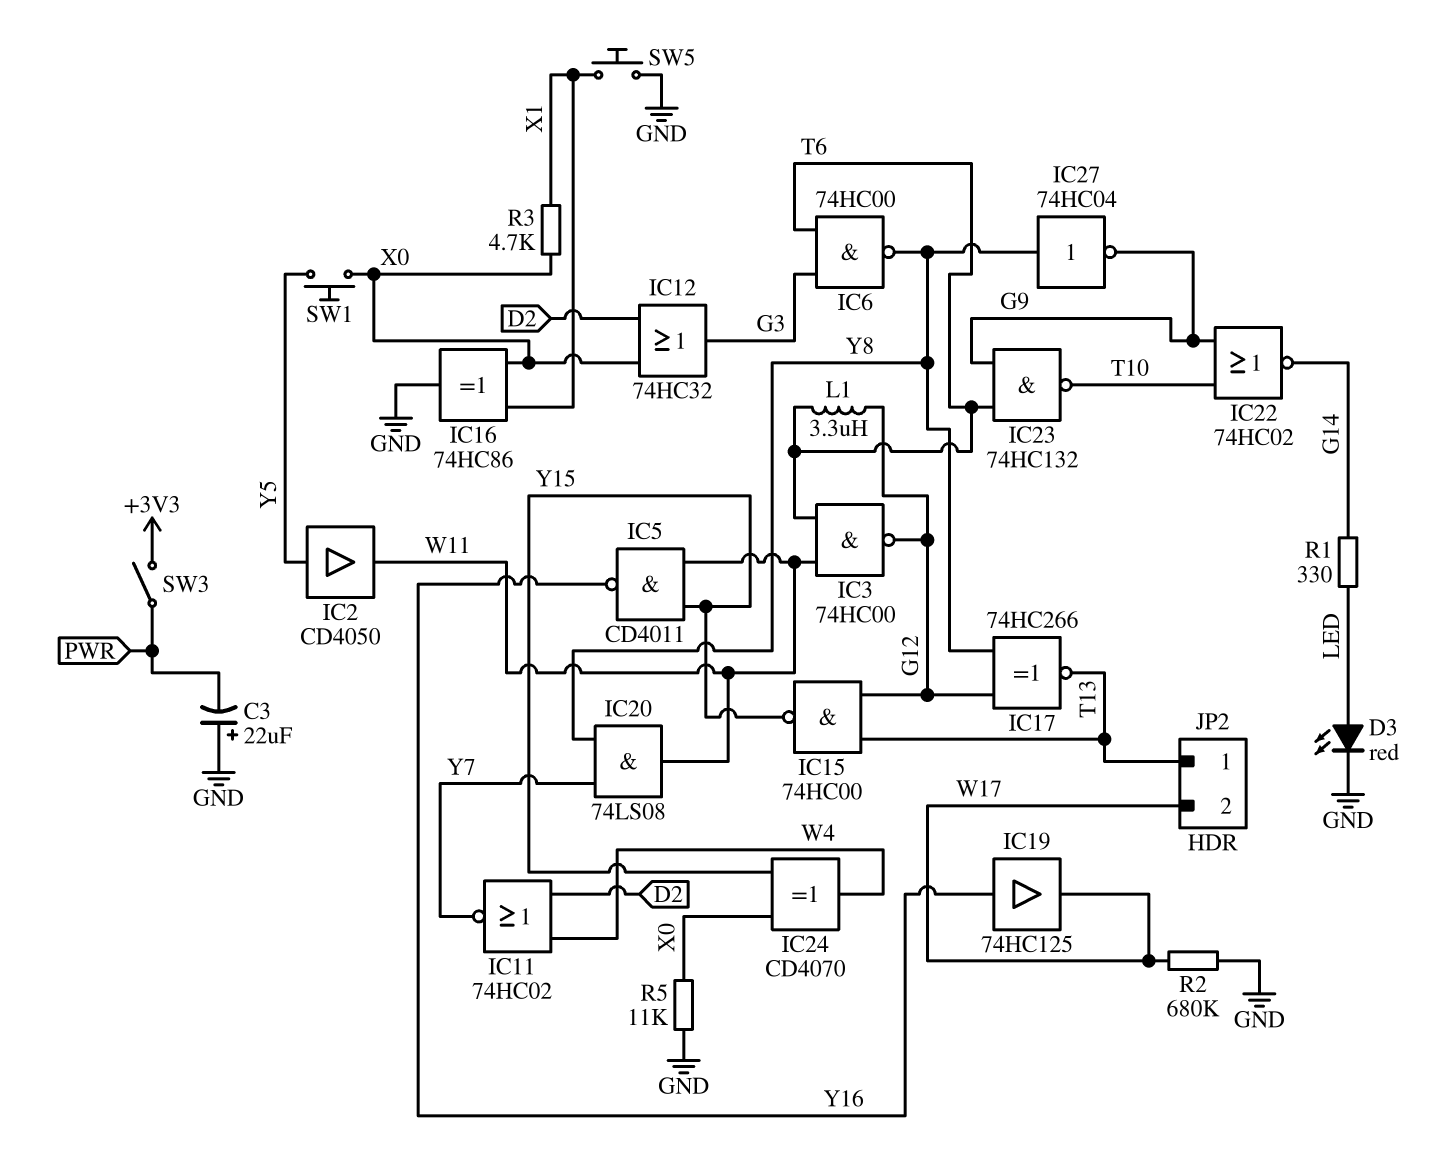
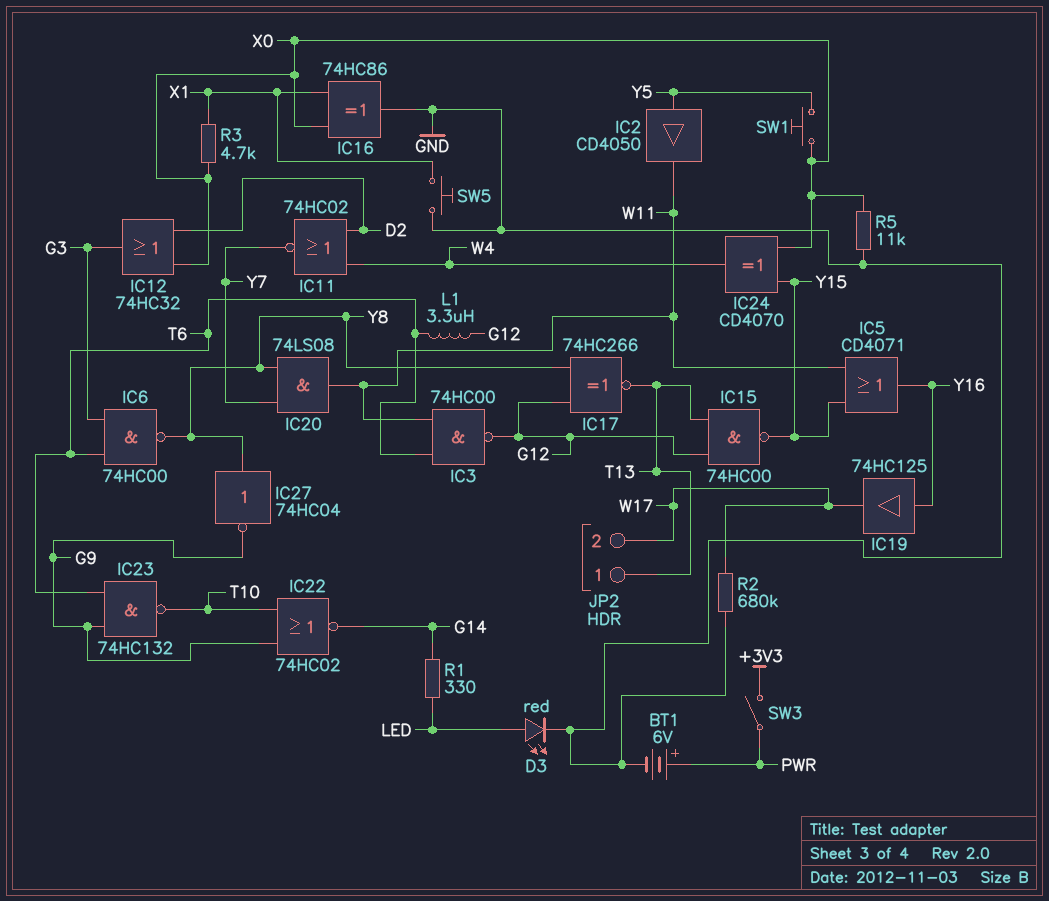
BT1: none -> 6V (plus PWR, minus GND)
C3: 22uF (plus GND, minus PWR) -> none
IC5: NAND CD4011 (in W11, in Y15, out Y16) -> OR CD4071 (in W11, in Y15, out Y16)

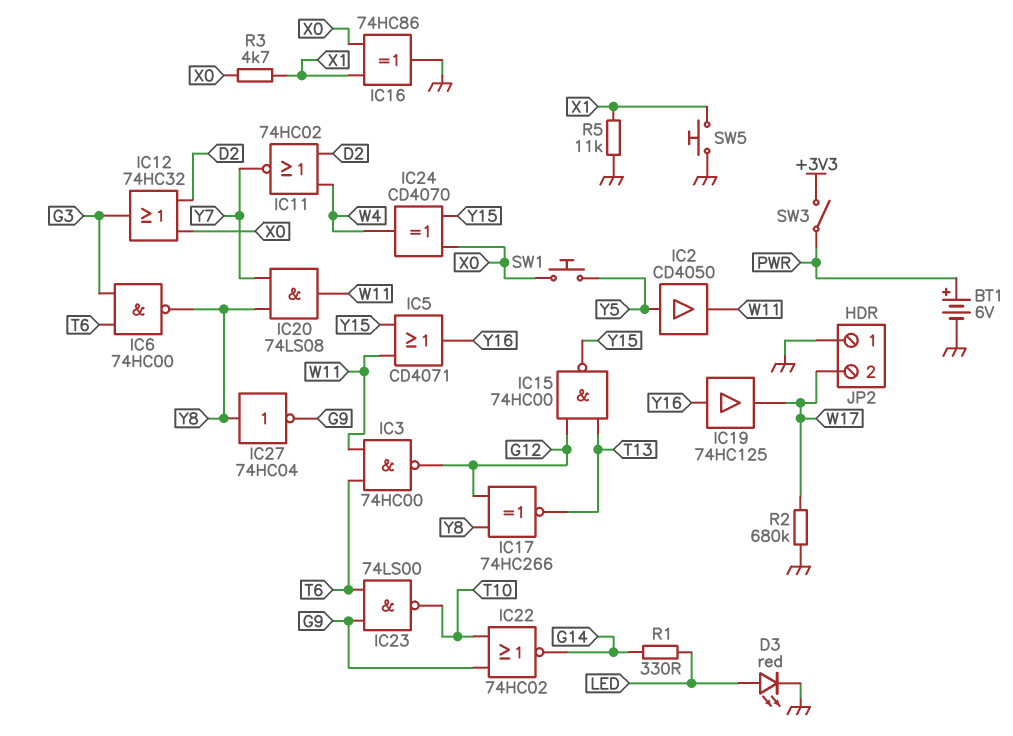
IC23: NAND 74HC132 (in G9, in T6, out T10) -> NAND 74LS00 (in G9, in T6, out T10)
JP2 pin 1: T13 -> GND
L1: 3.3uH (G12, T6) -> none
R5: 11k (GND, X0) -> 11k (GND, X1)

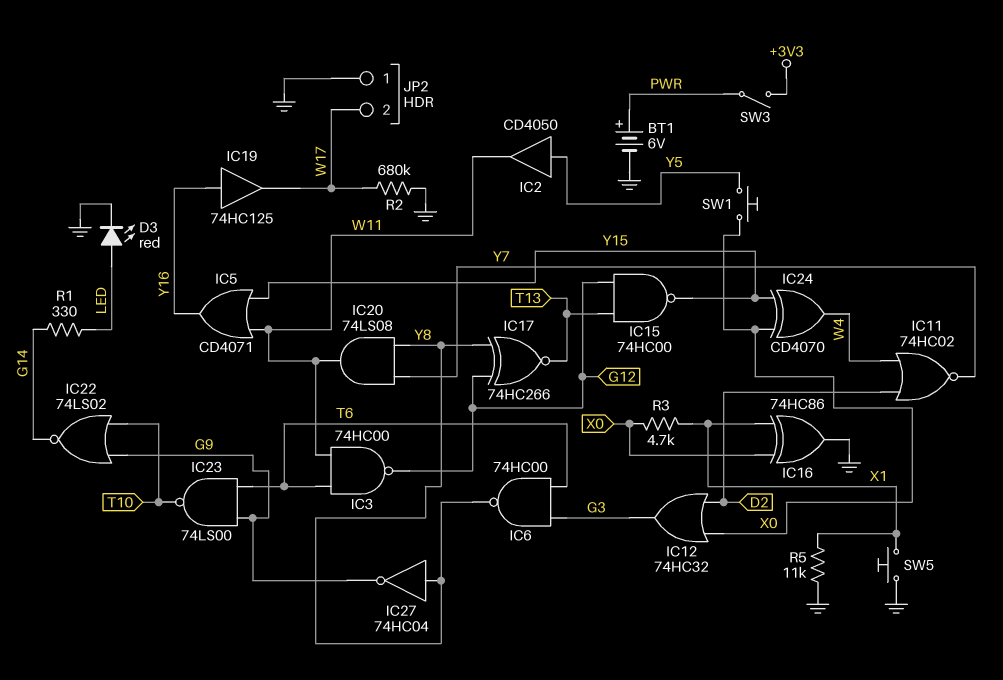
IC22: NOR 74HC02 (in G9, in T10, out G14) -> NOR 74LS02 (in G9, in T10, out G14)

